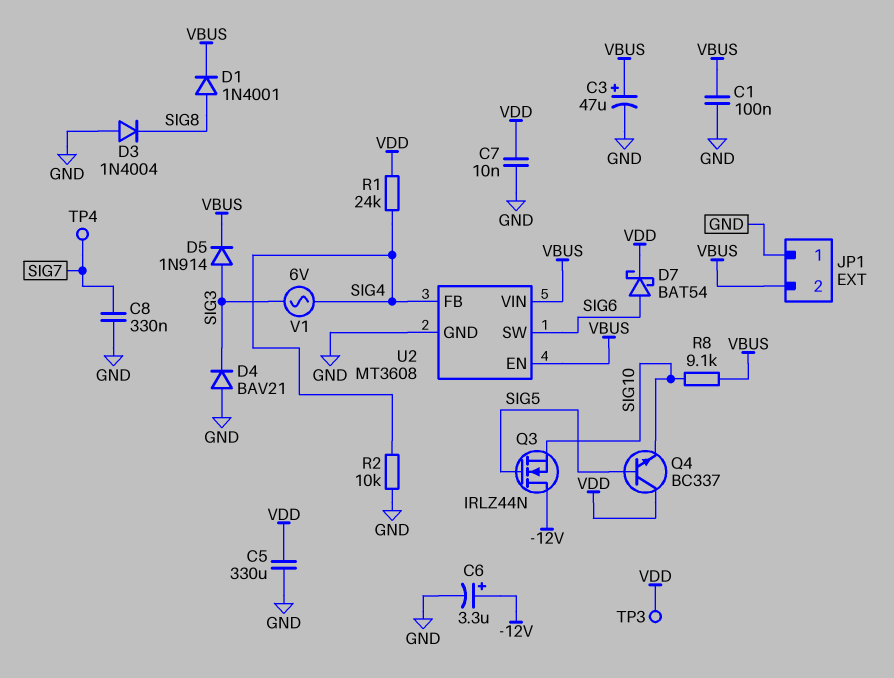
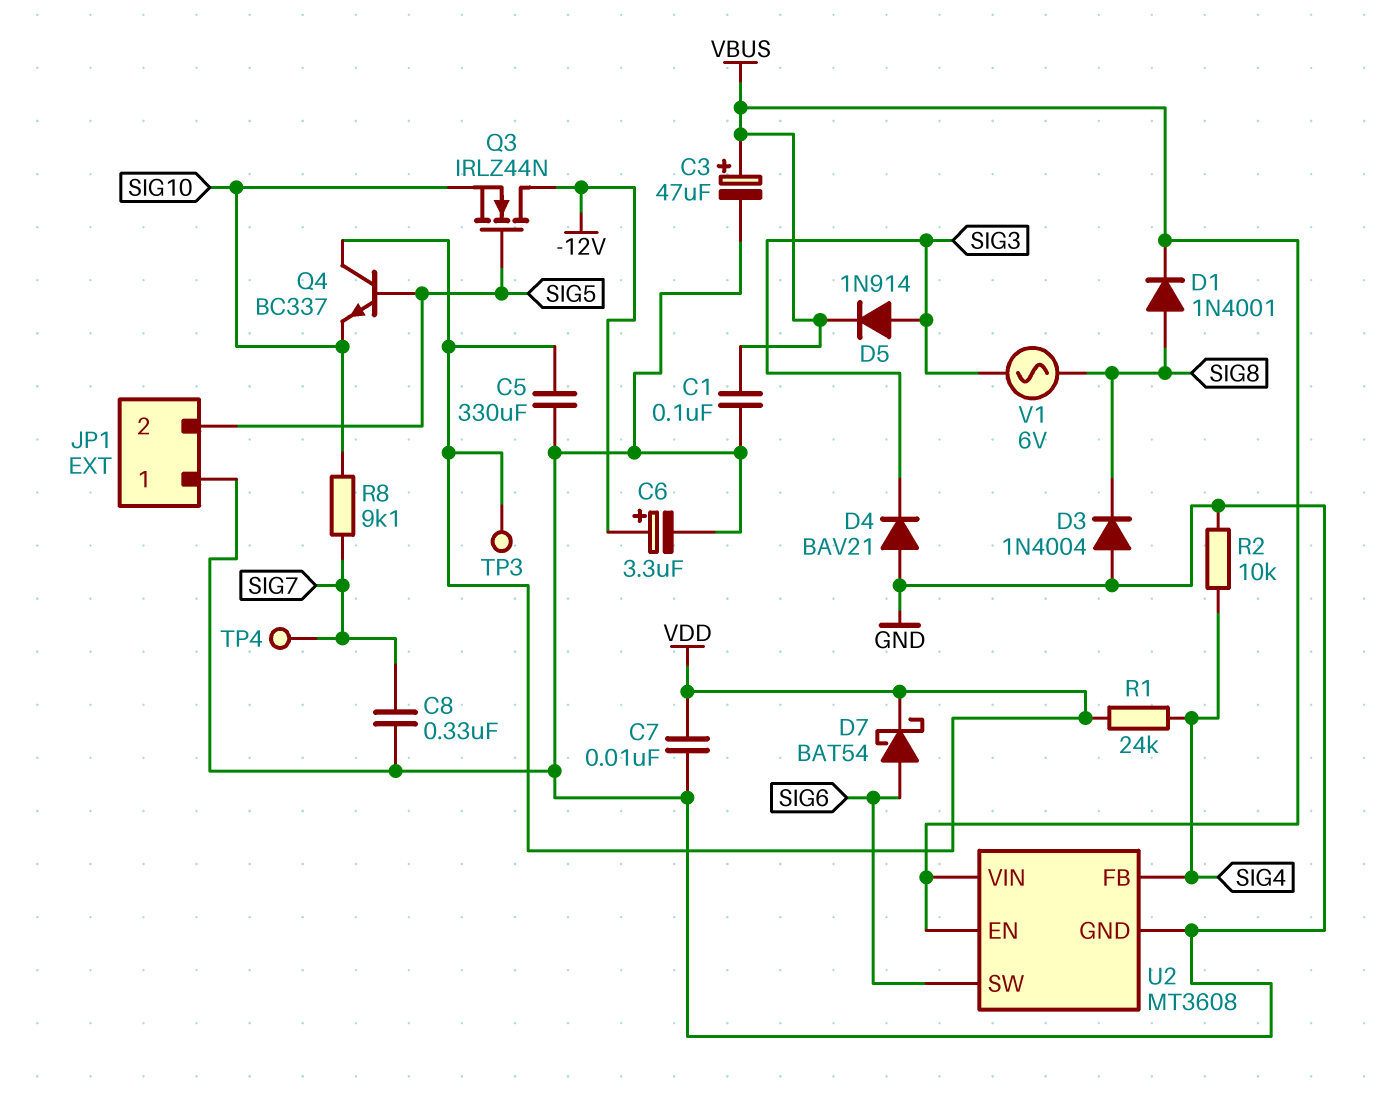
JP1 pin 2: VBUS -> SIG5
R8: 9.1k (SIG10, VBUS) -> 9.1k (SIG7, SIG10)
V1: AC 6V (SIG3, SIG4) -> AC 6V (SIG3, SIG8)

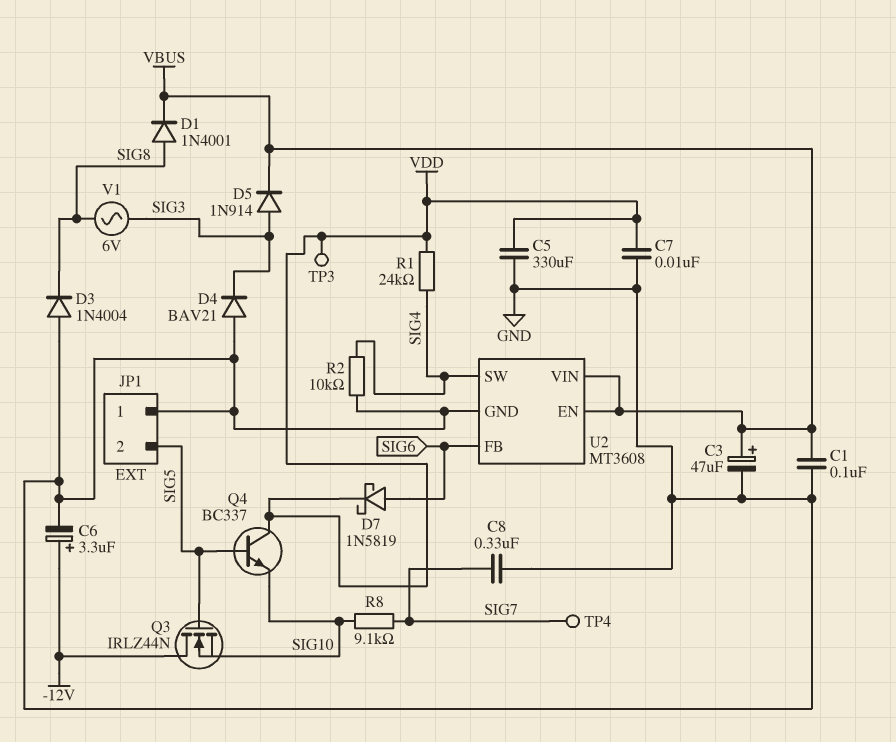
D7: schottky BAT54 (A SIG6, K VDD) -> schottky 1N5819 (A SIG6, K VDD)
U2 pin FB: SIG4 -> SIG6
U2 pin SW: SIG6 -> SIG4

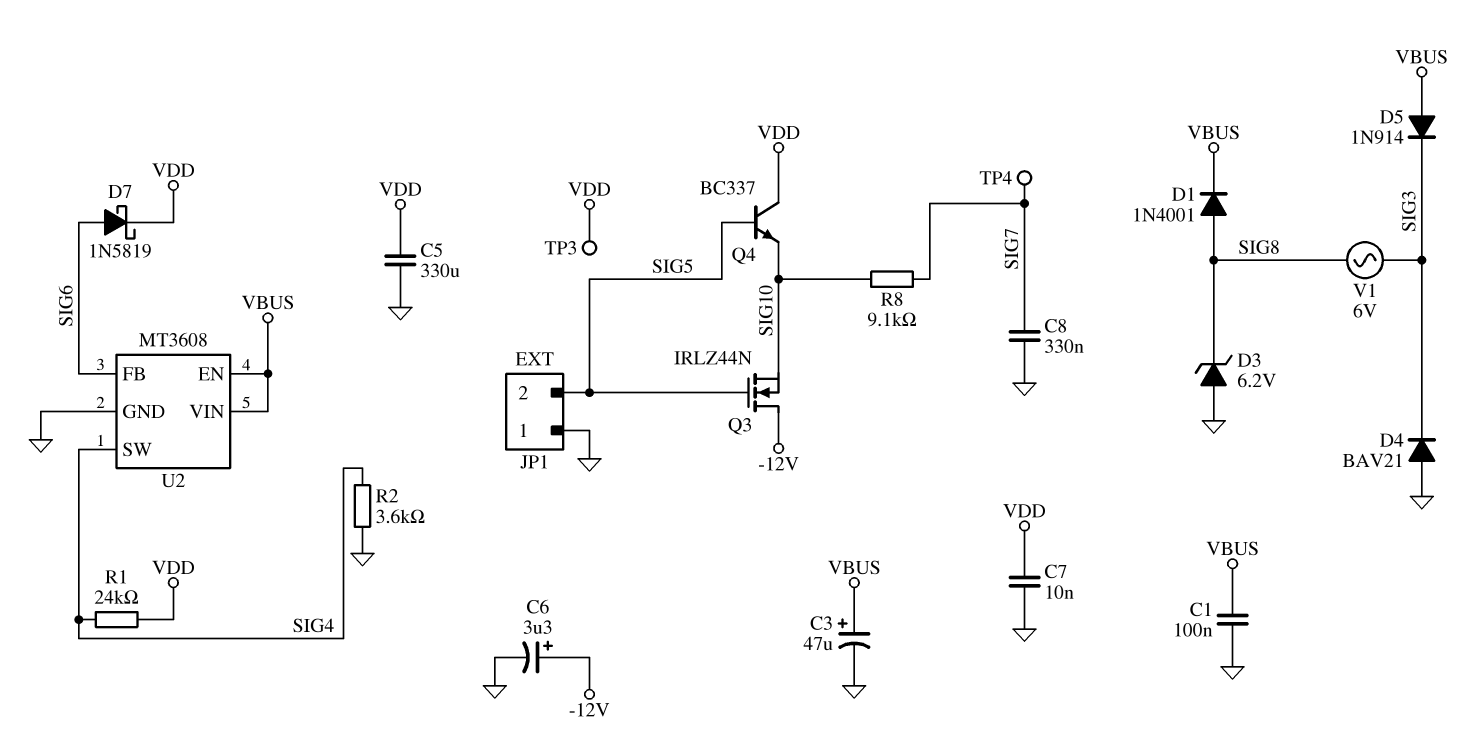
D3: diode 1N4004 (A GND, K SIG8) -> zener 6.2V (A GND, K SIG8)
D5: diode 1N914 (A SIG3, K VBUS) -> diode 1N914 (A VBUS, K SIG3)
R2: 10k (GND, SIG4) -> 3.6k (GND, SIG4)

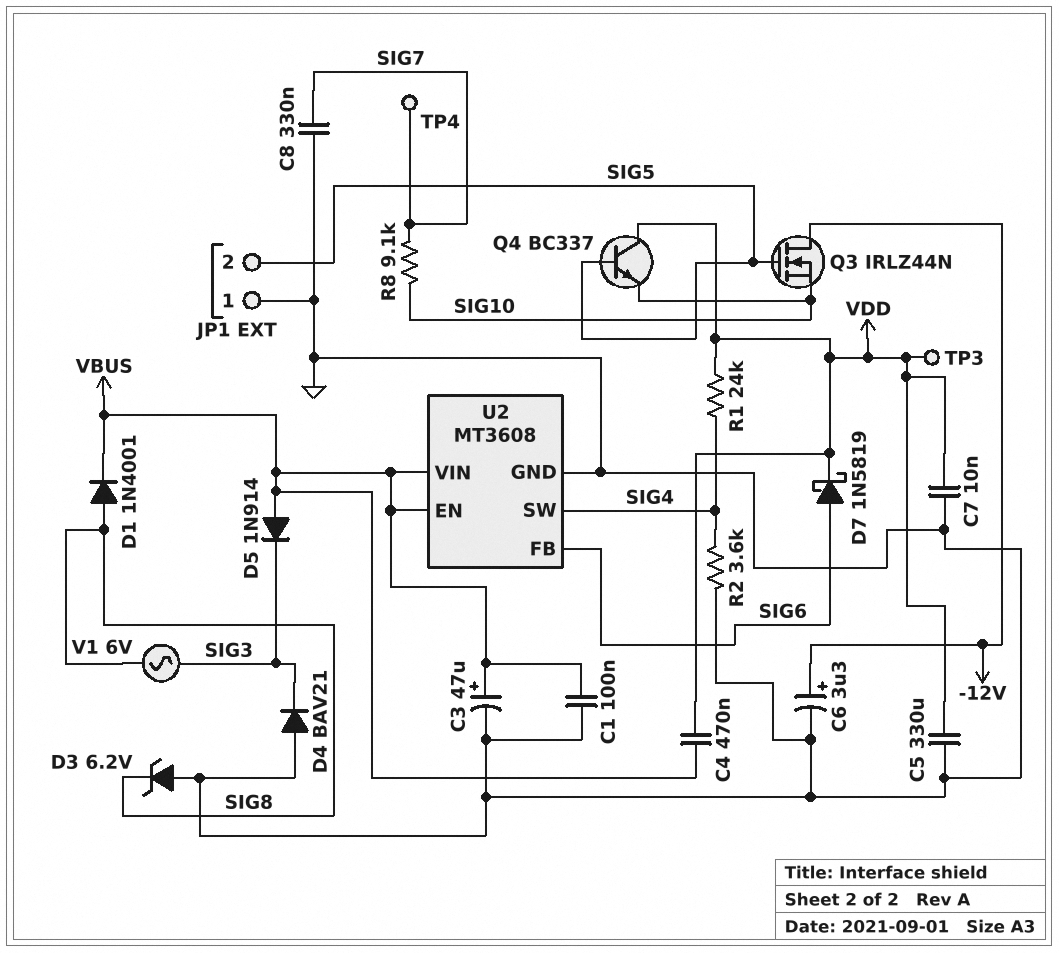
C4: none -> 470nF (VBUS, VDD)

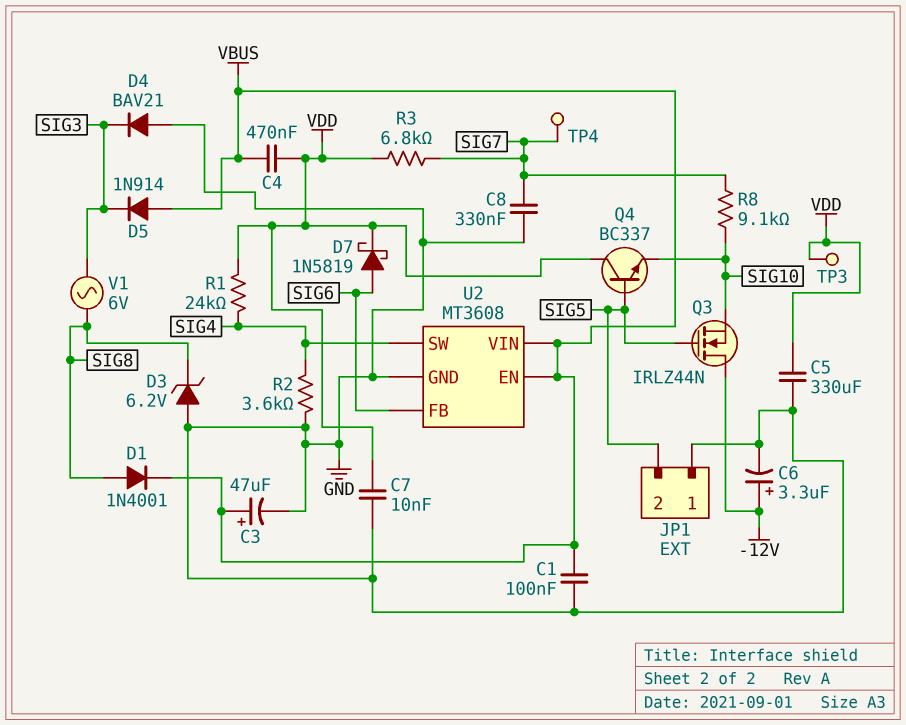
R3: none -> 6.8k (SIG7, VDD)

